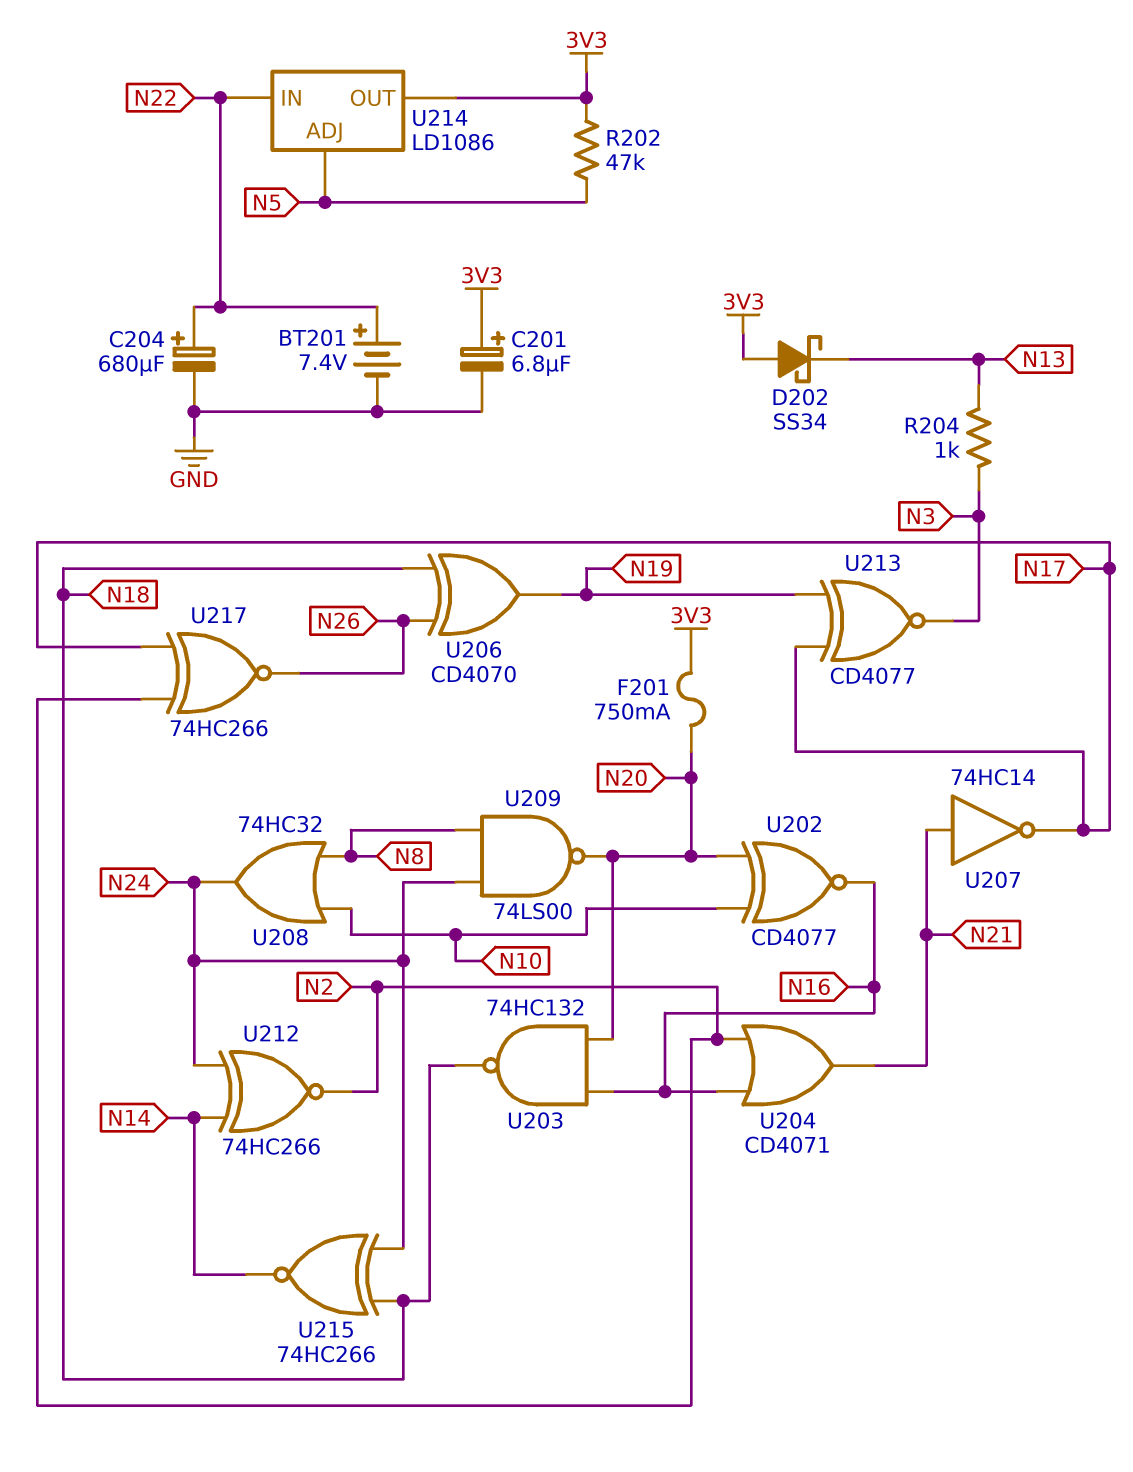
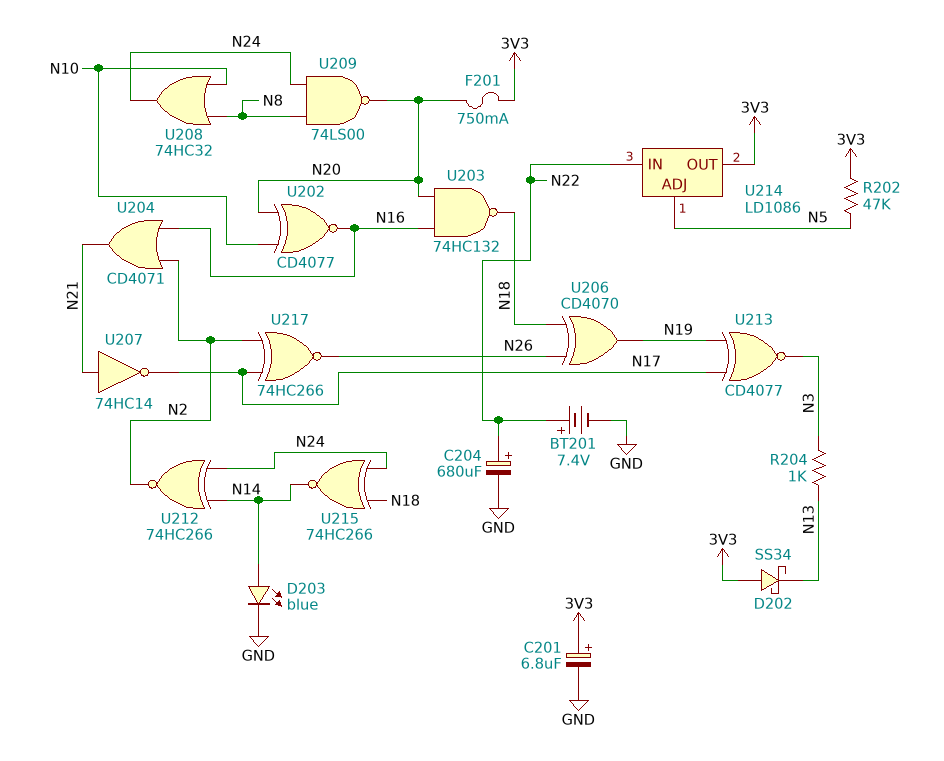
D203: none -> LED blue (A N14, K GND)

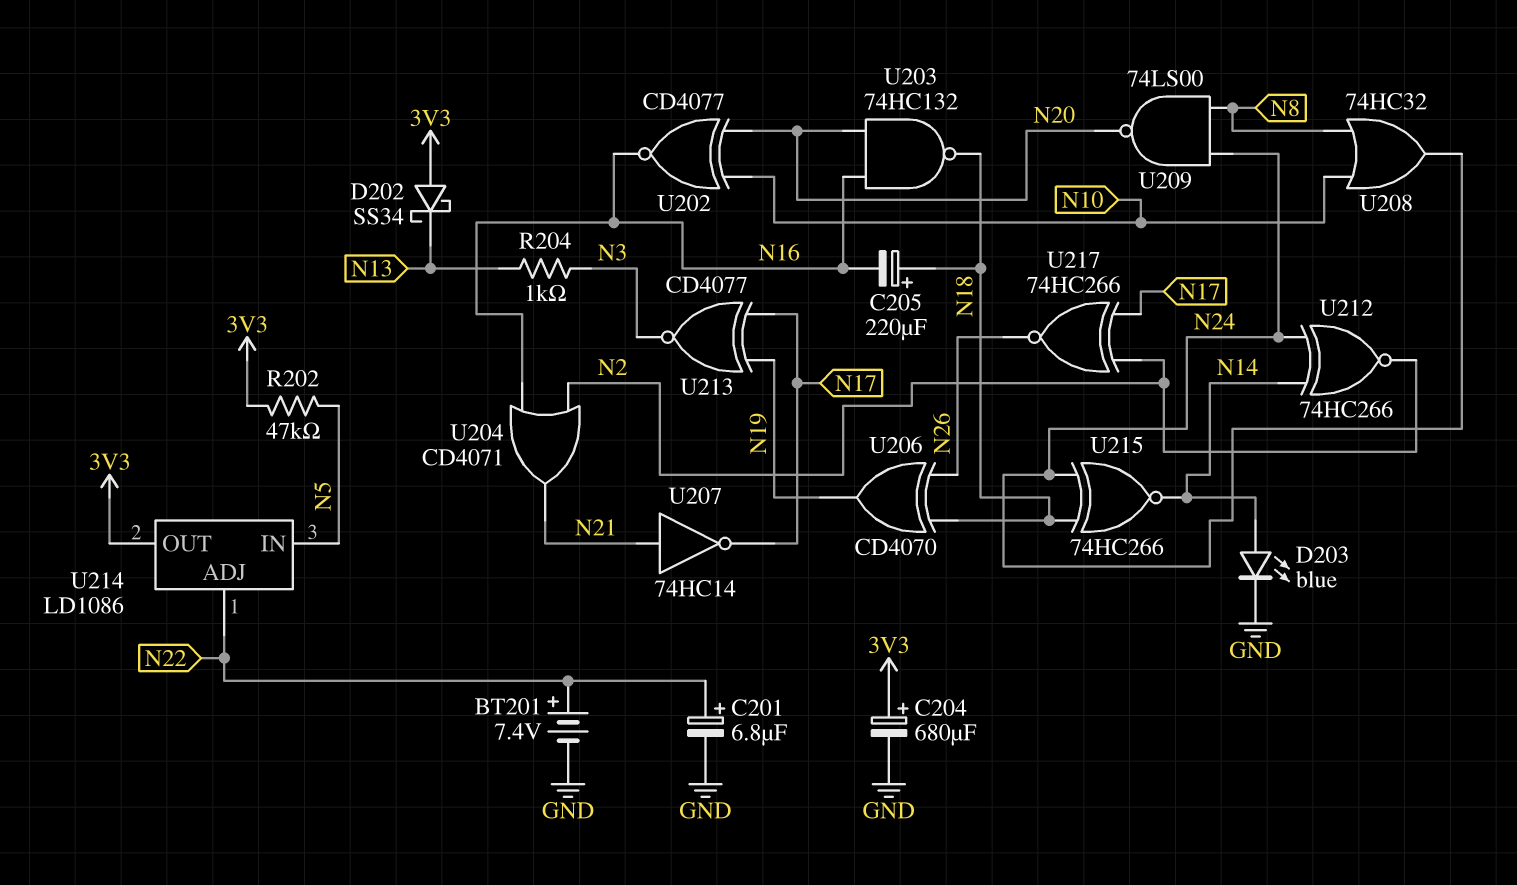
C201: 6.8uF (plus 3V3, minus GND) -> 6.8uF (plus N22, minus GND)
C204: 680uF (plus N22, minus GND) -> 680uF (plus 3V3, minus GND)
C205: none -> 220uF (plus N18, minus N16)
F201: 750mA (3V3, N20) -> none
U214 pin ADJ: N5 -> N22
U214 pin IN: N22 -> N5

